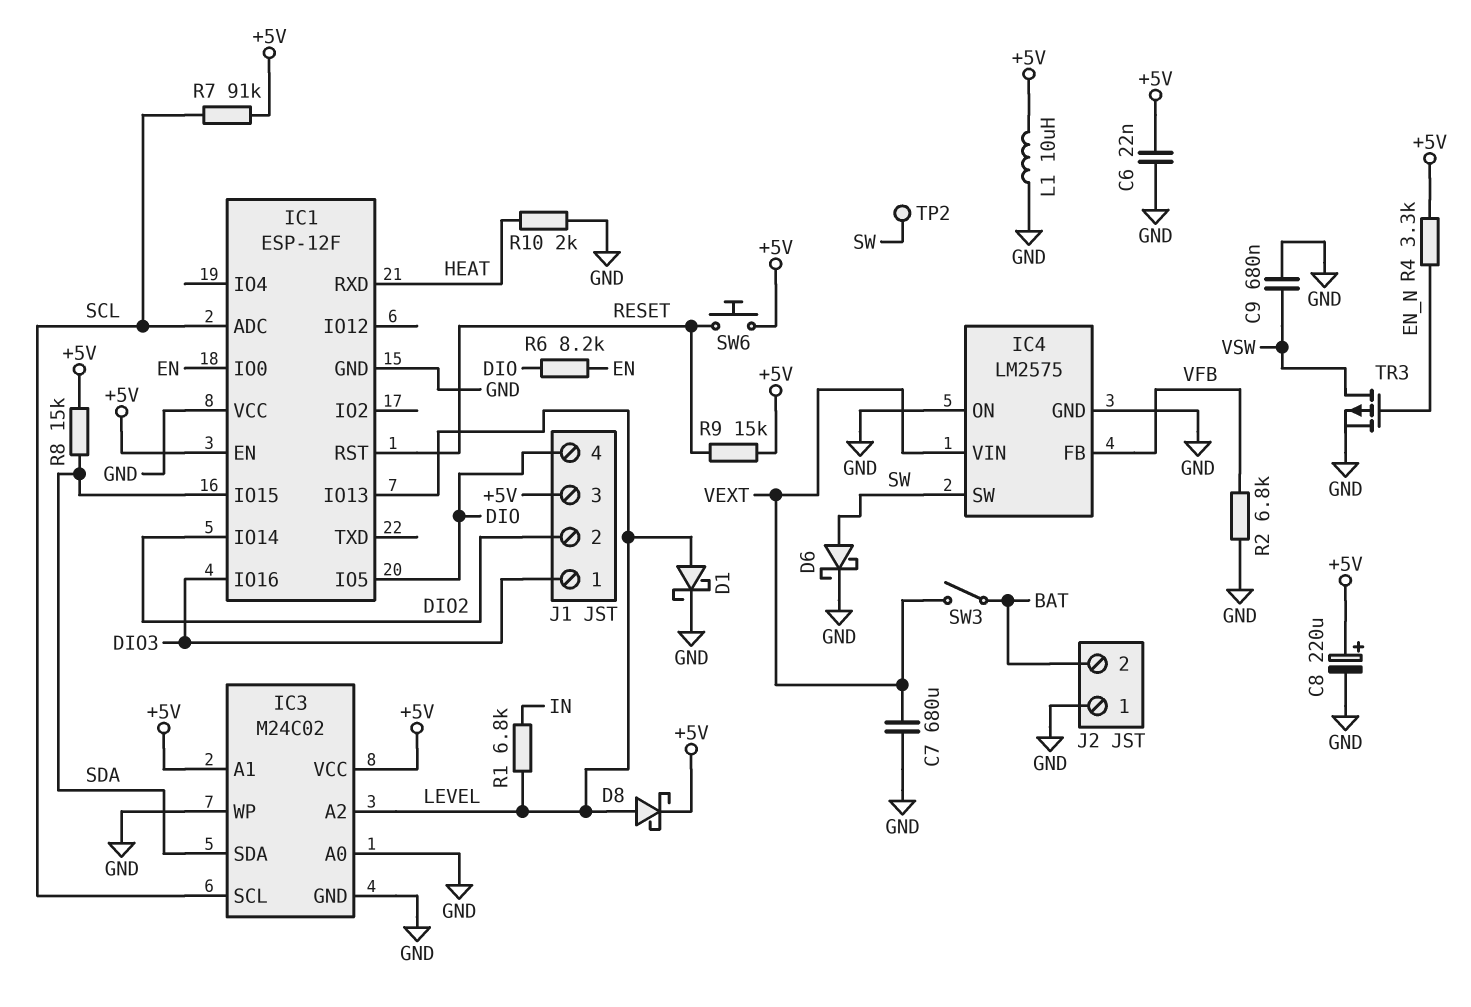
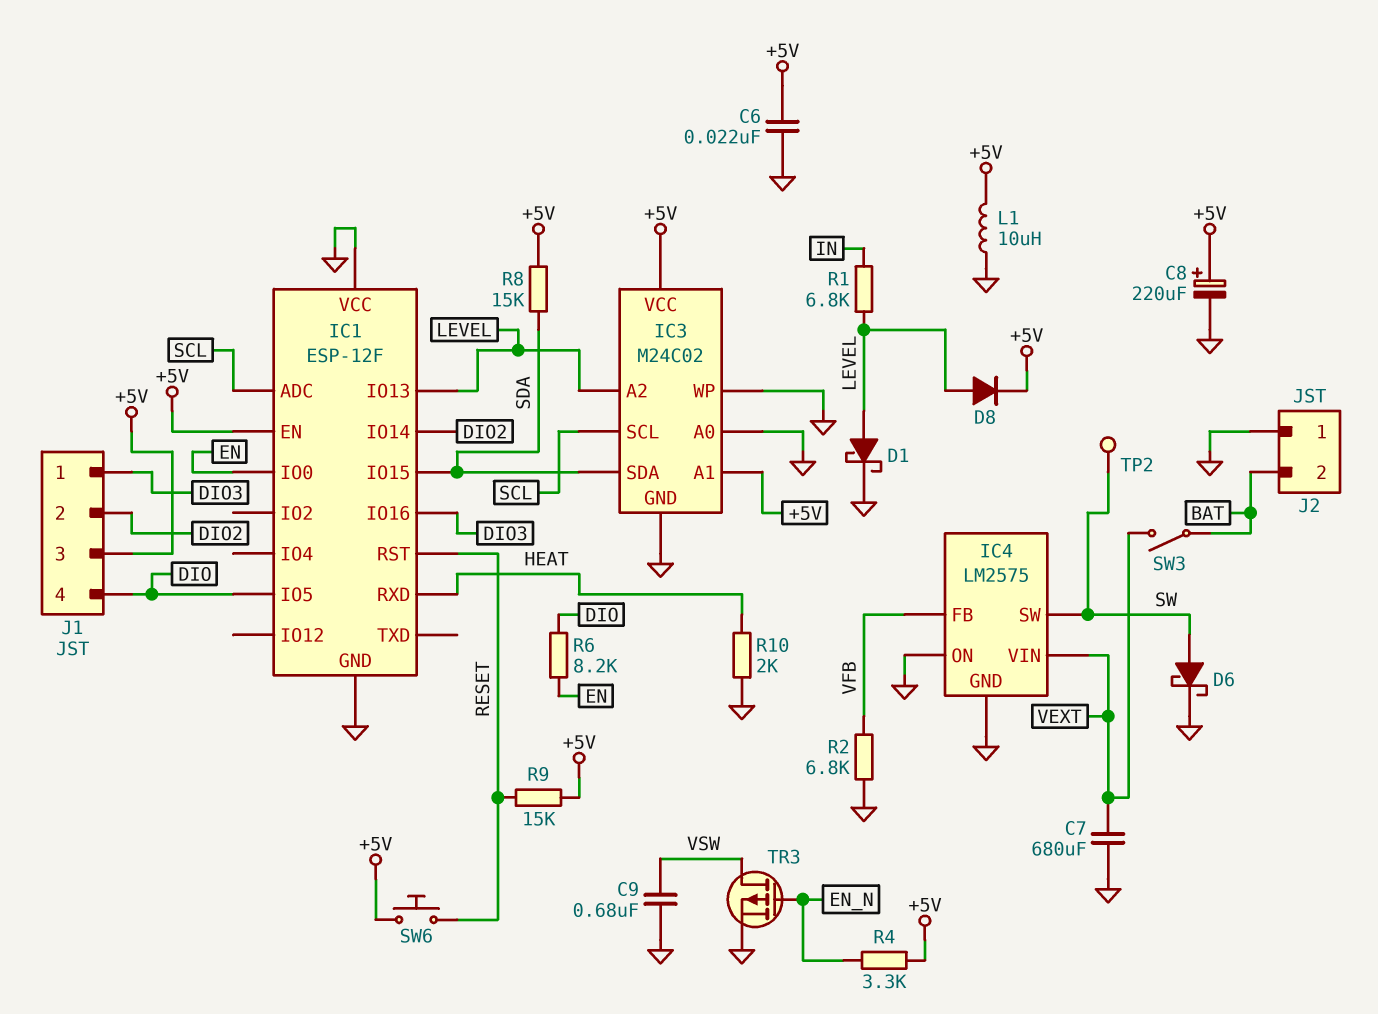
D8: schottky (A LEVEL, K +5V) -> diode (A LEVEL, K +5V)
R7: 91k (+5V, SCL) -> none

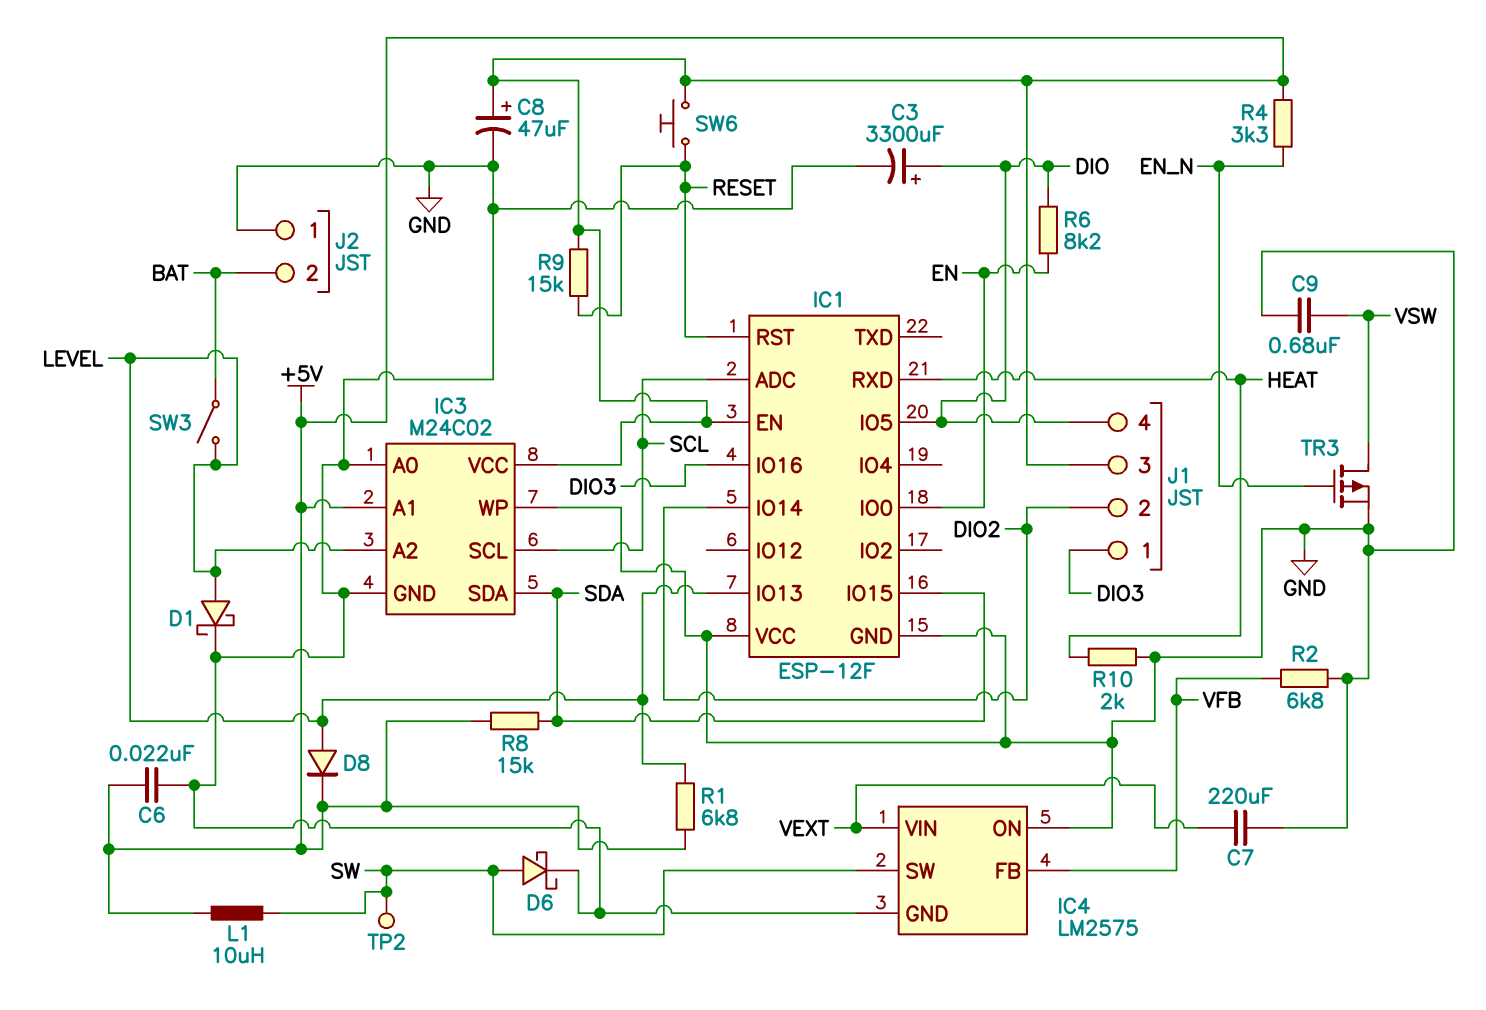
C3: none -> 3300uF (plus DIO, minus GND)
C7: 680uF (GND, VEXT) -> 220uF (GND, VEXT)
C8: 220uF (plus +5V, minus GND) -> 47uF (plus +5V, minus GND)
L1: 10uH (+5V, GND) -> 10uH (+5V, SW)
R1: 6.8k (IN, LEVEL) -> 6.8k (+5V, LEVEL)
SW3: switch (BAT, VEXT) -> switch (BAT, LEVEL)

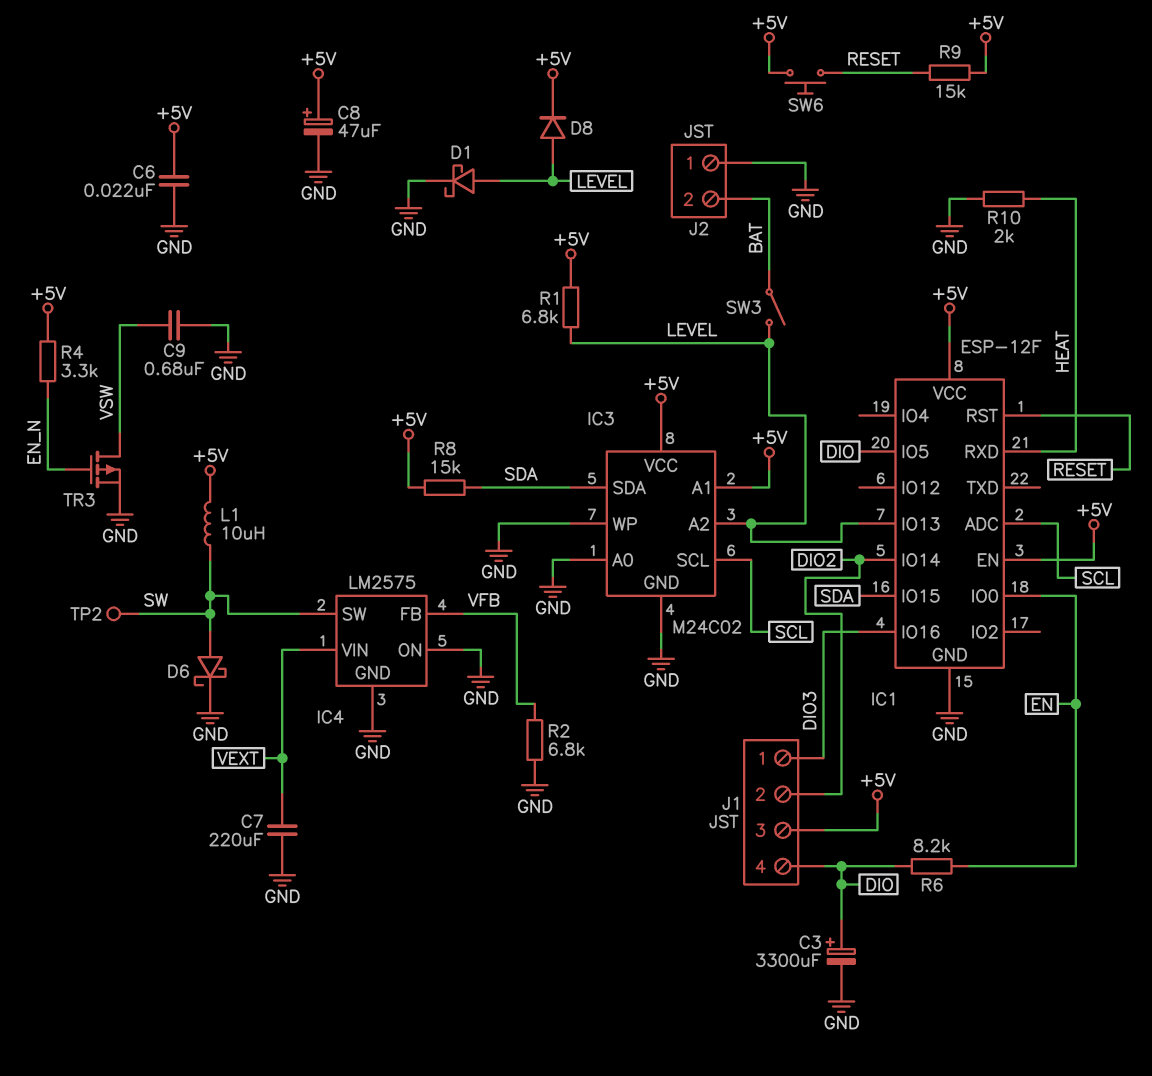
IC1 pin VCC: GND -> +5V

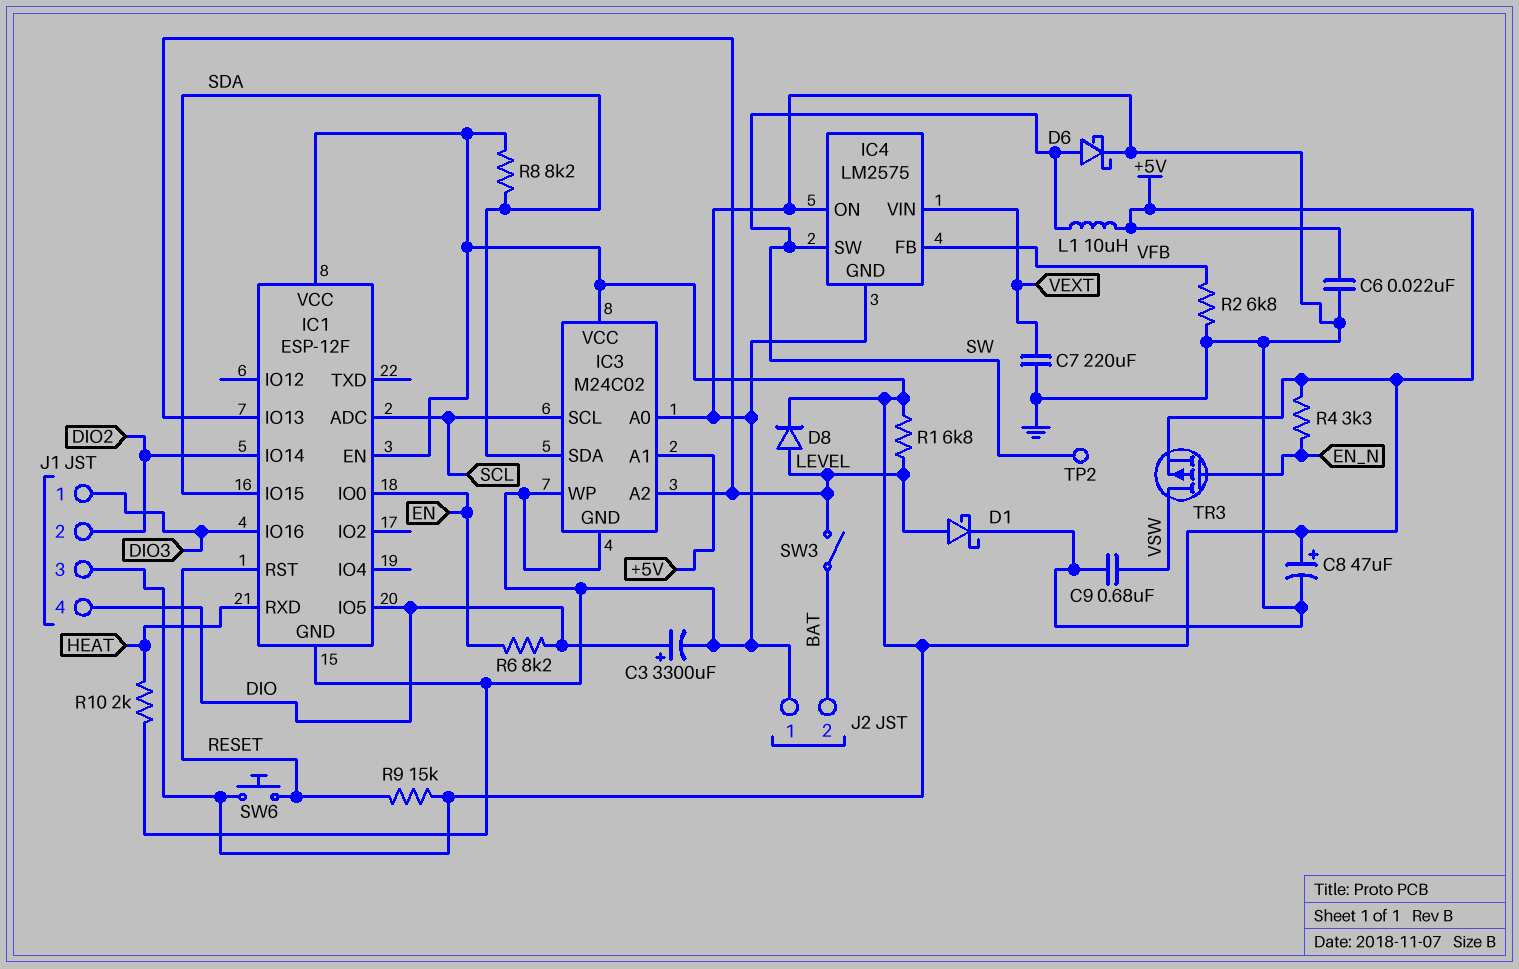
R8: 15k (+5V, SDA) -> 8.2k (+5V, SDA)
TR3: PMOS (G EN_N, D VSW, S GND) -> PMOS (G EN_N, D VSW, S +5V)

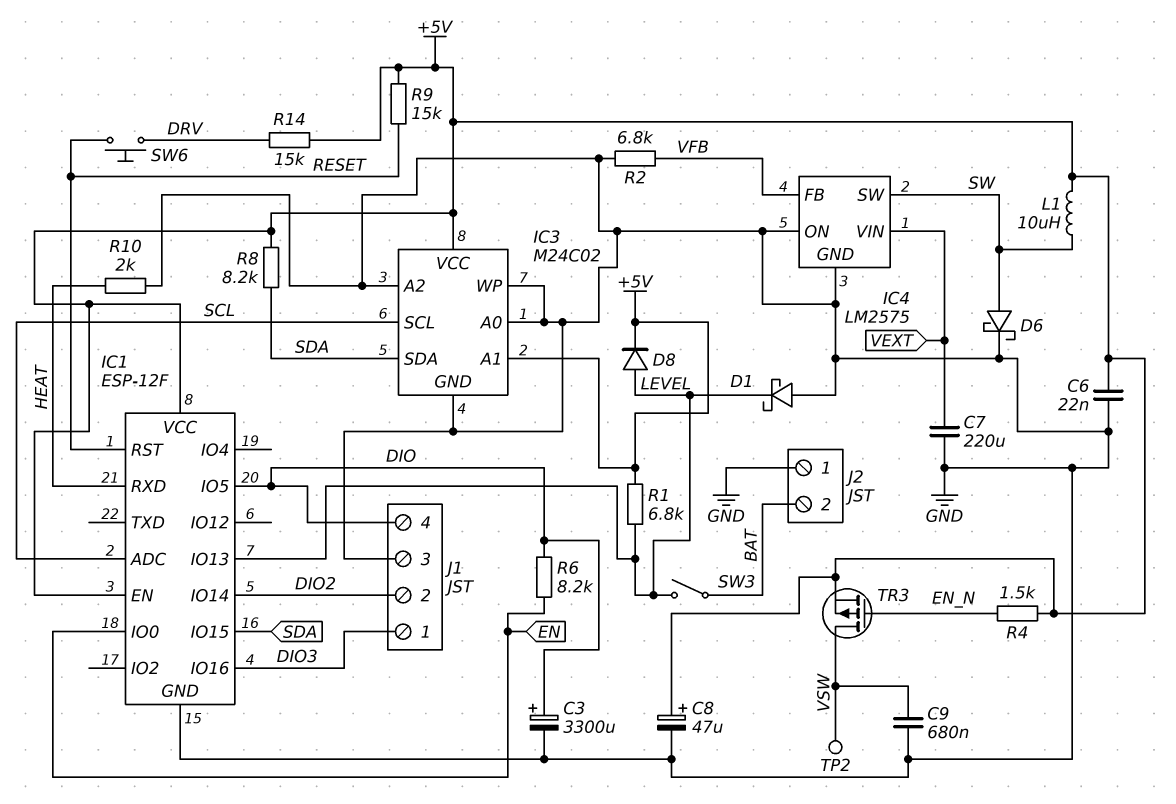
D1: schottky (A LEVEL, K GND) -> schottky (A GND, K LEVEL)
IC3 pin A2: LEVEL -> GND
J1 pin 3: +5V -> GND
R4: 3.3k (+5V, EN_N) -> 1.5k (+5V, EN_N)
R14: none -> 15k (+5V, DRV)
SW6: button (+5V, RESET) -> button (DRV, RESET)
TP2: test point (SW) -> test point (VSW)

